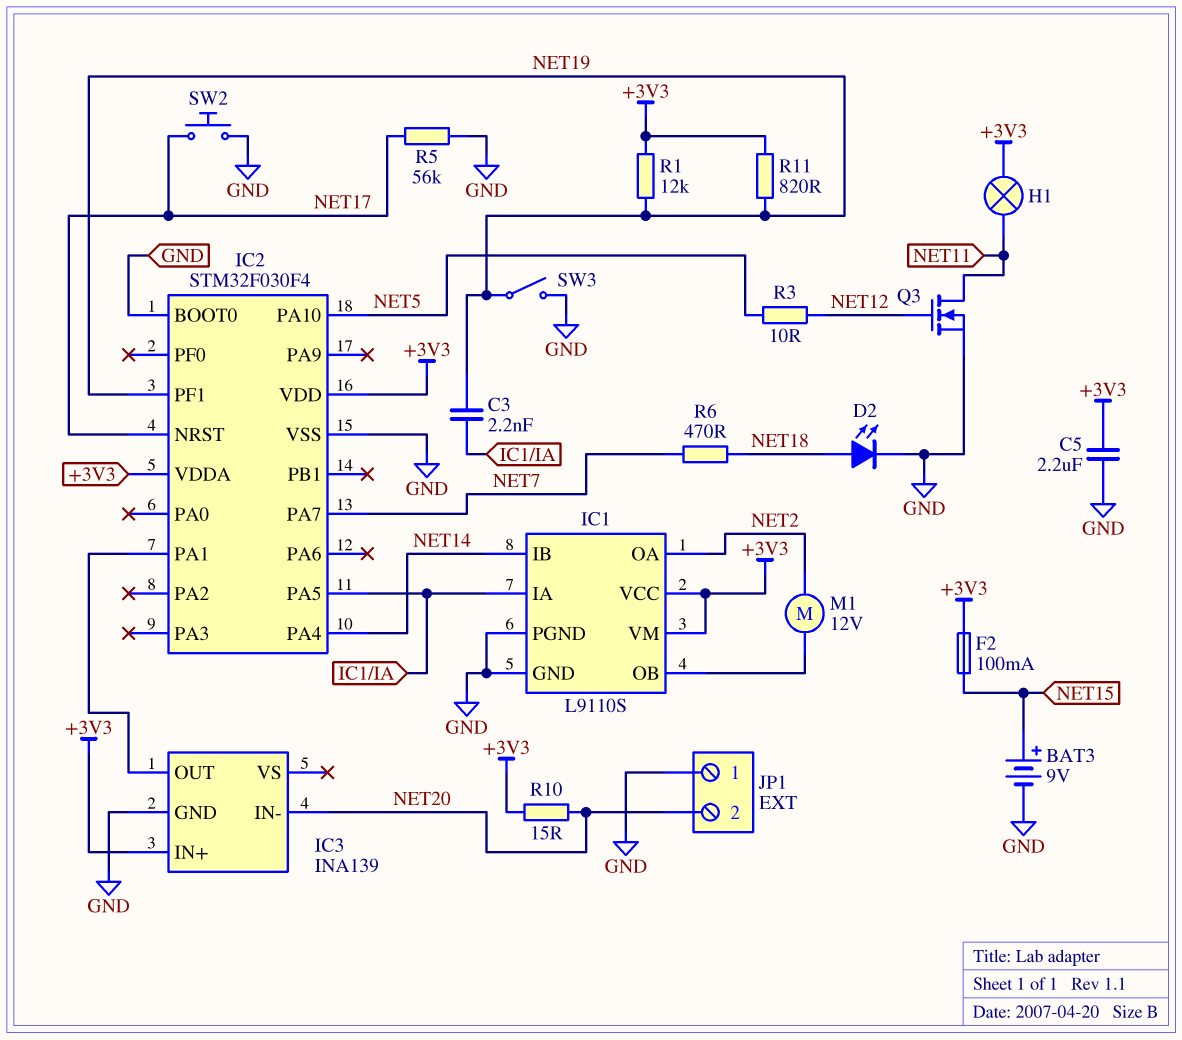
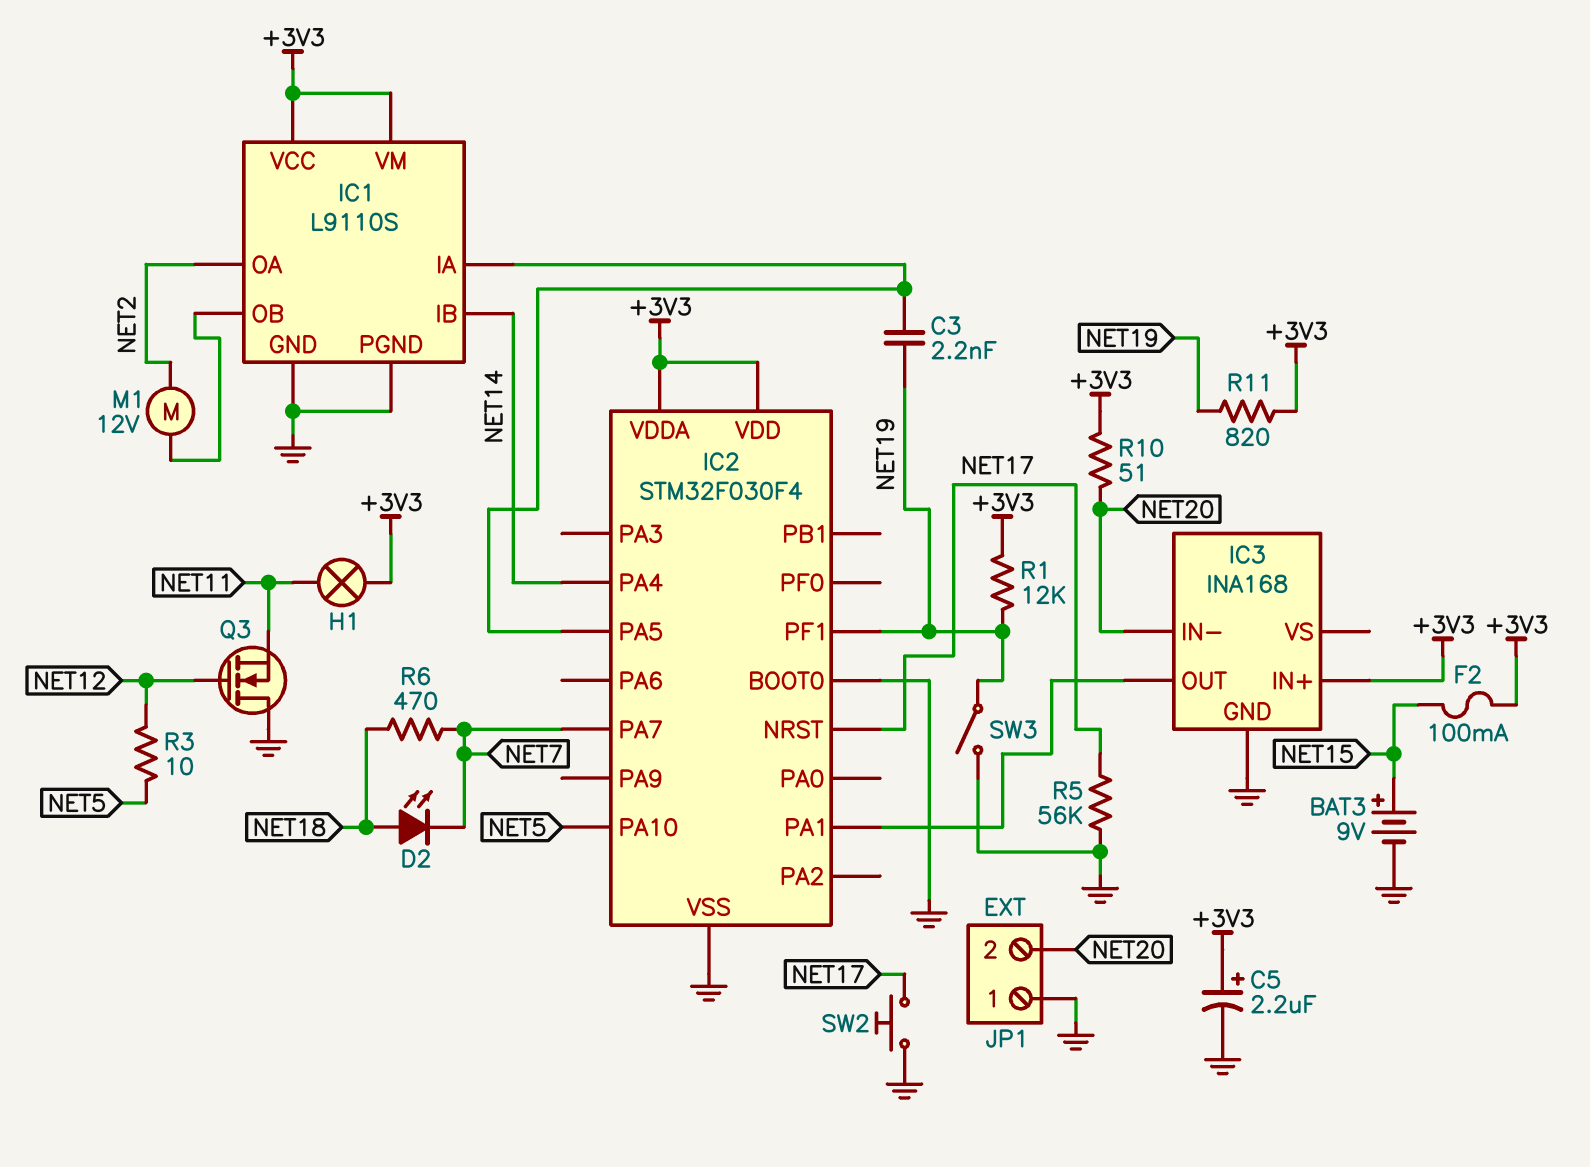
C5: 2.2uF (+3V3, GND) -> 2.2uF (plus +3V3, minus GND)
D2: LED (A NET18, K GND) -> LED (A NET18, K NET7)
IC3: INA139 -> INA168
Q3: NMOS (G NET12, D NET11, S GND) -> NMOS (G NET12, D GND, S NET11)
R10: 15 (+3V3, NET20) -> 51 (+3V3, NET20)

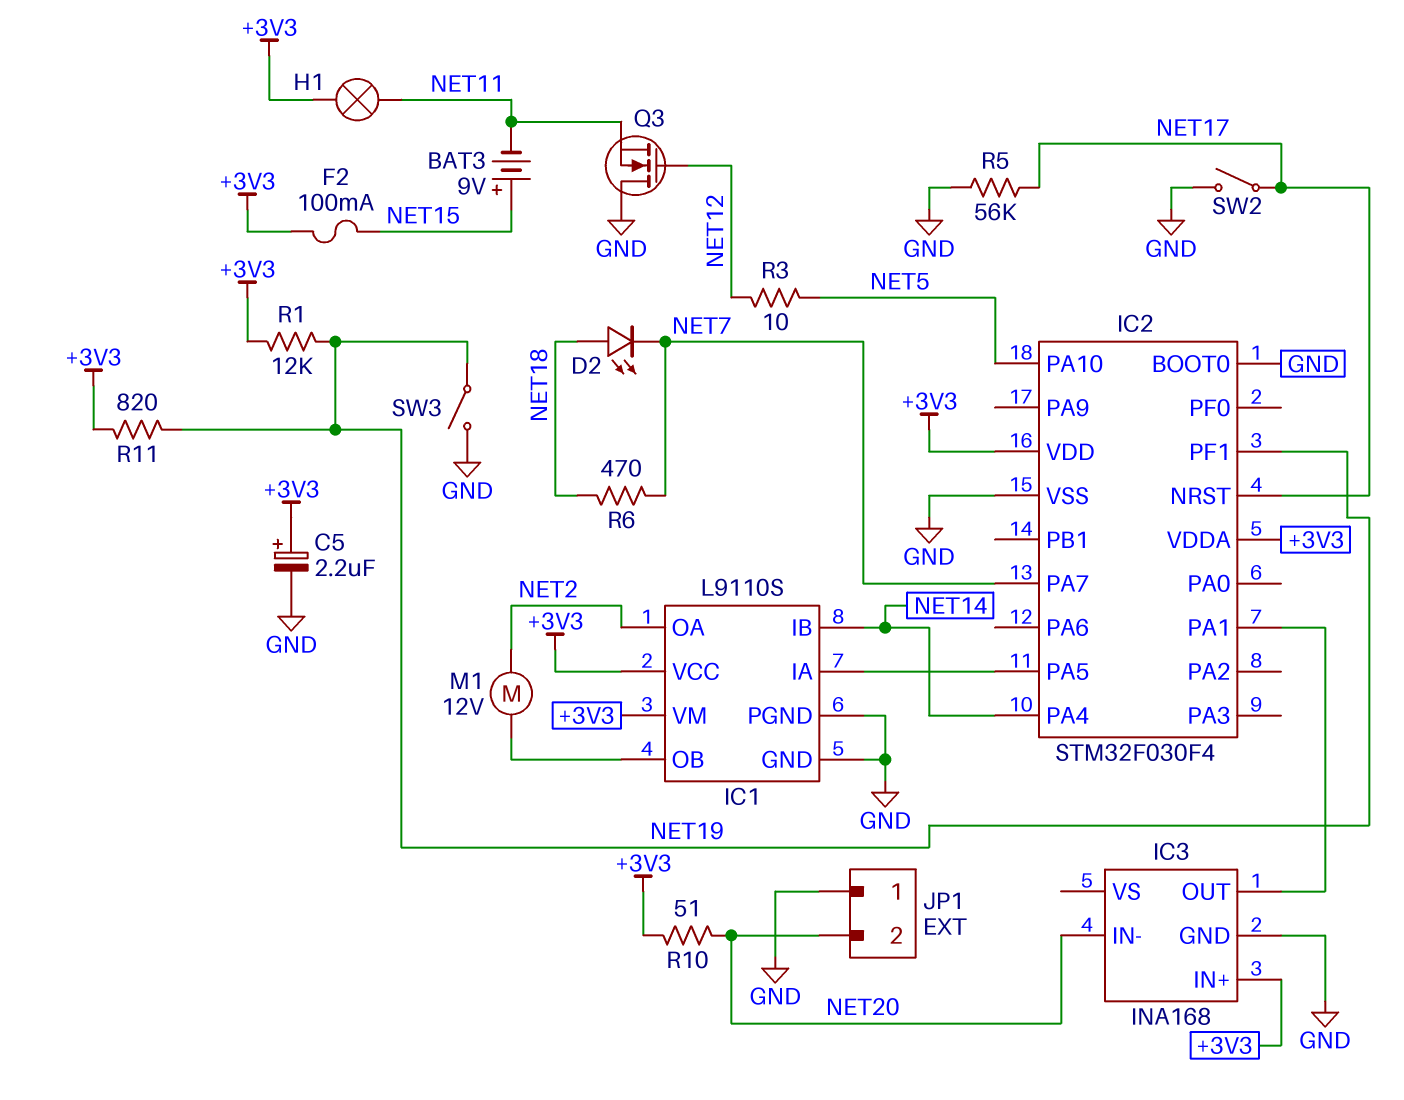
BAT3: 9V (plus NET15, minus GND) -> 9V (plus NET15, minus NET11)
C3: 2.2nF (IC1/IA, NET19) -> none
SW2: button (GND, NET17) -> switch (GND, NET17)

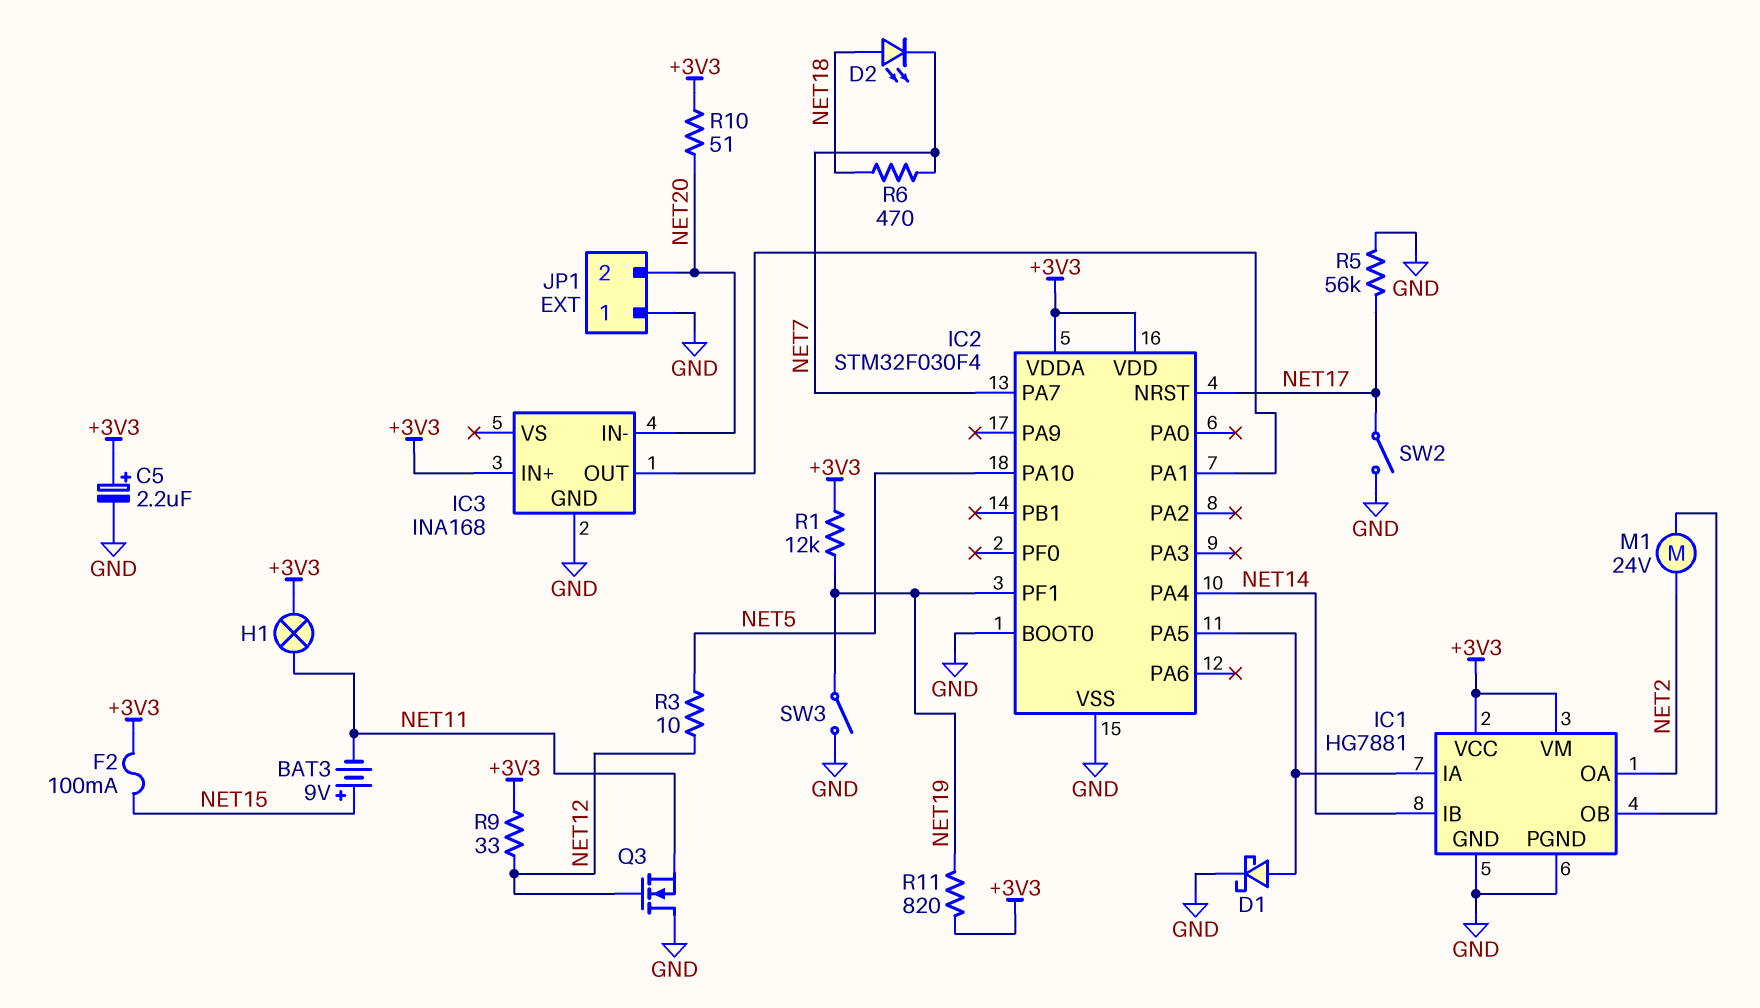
D1: none -> schottky (A IC1/IA, K GND)
IC1: L9110S -> HG7881
M1: motor 12V (IC1/OB, NET2) -> motor 24V (IC1/OB, NET2)
R9: none -> 33 (+3V3, NET12)

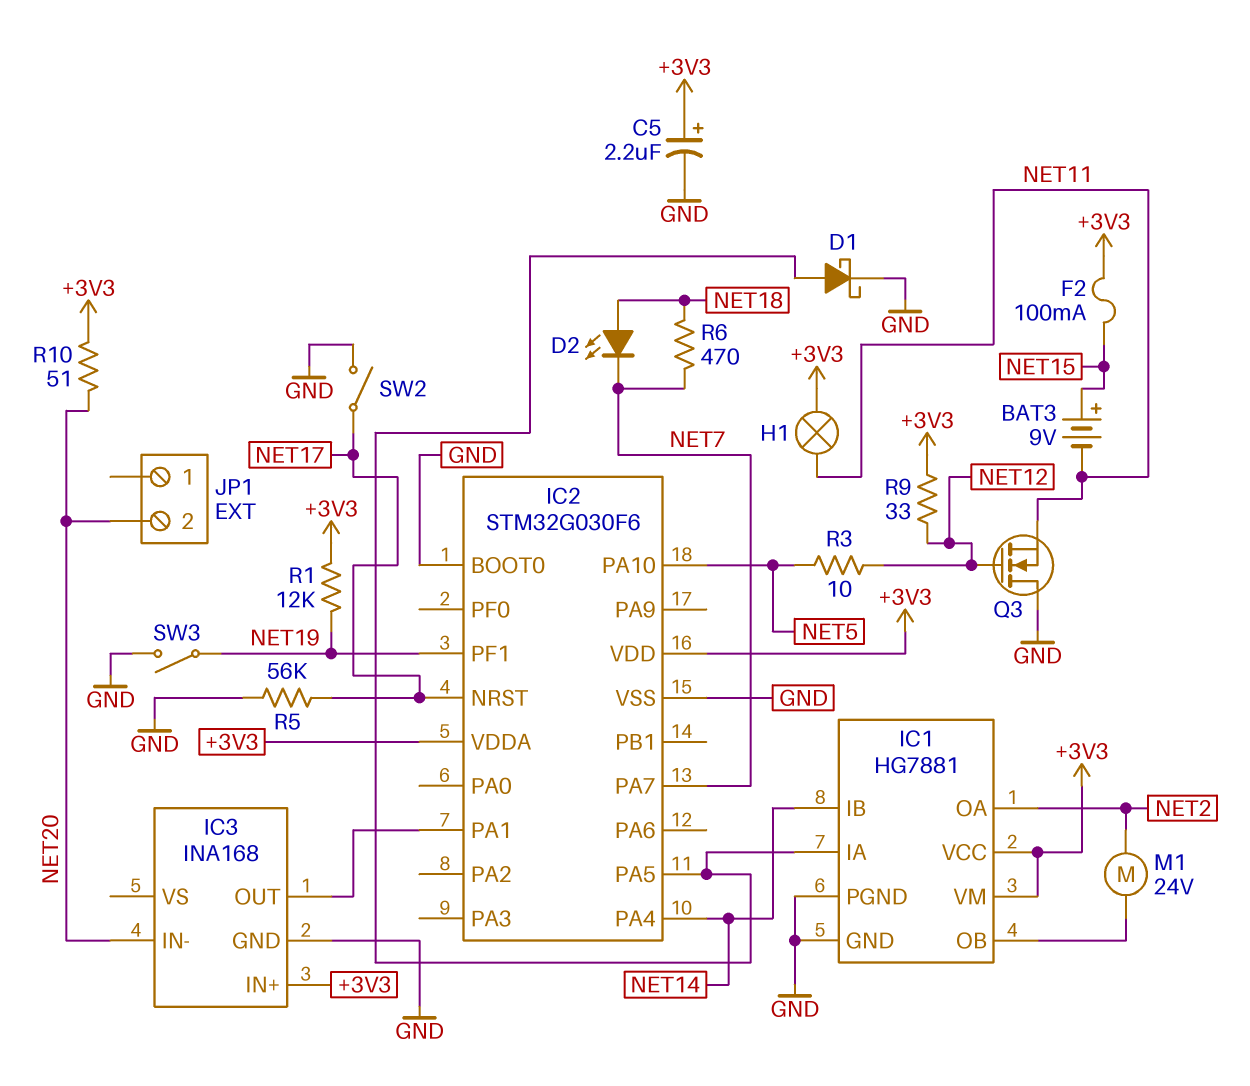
IC2: STM32F030F4 -> STM32G030F6
JP1 pin 1: GND -> none
R11: 820 (+3V3, NET19) -> none

